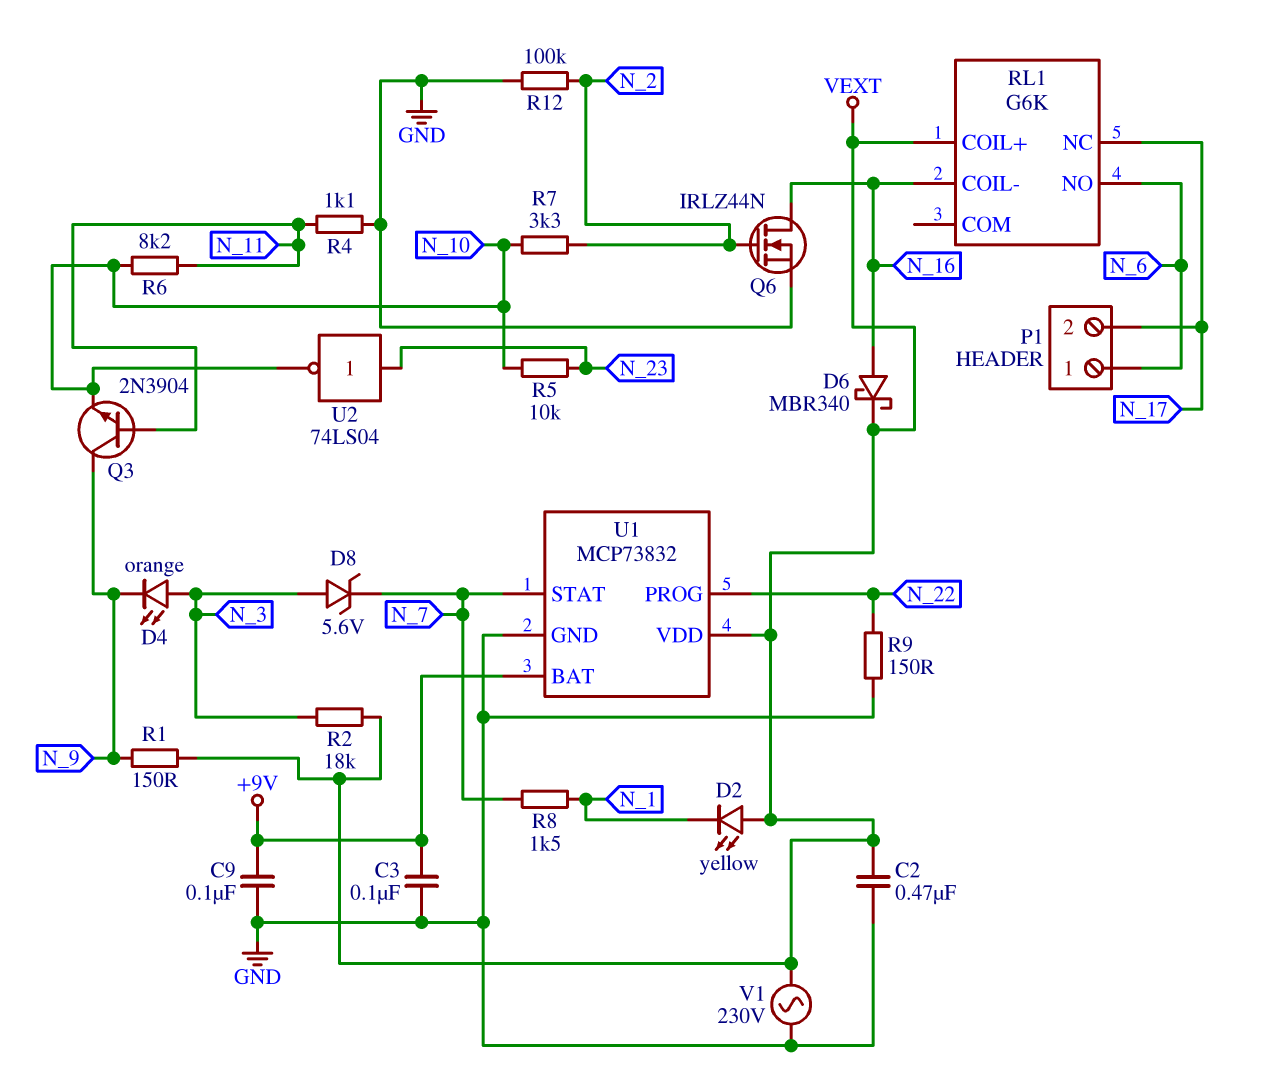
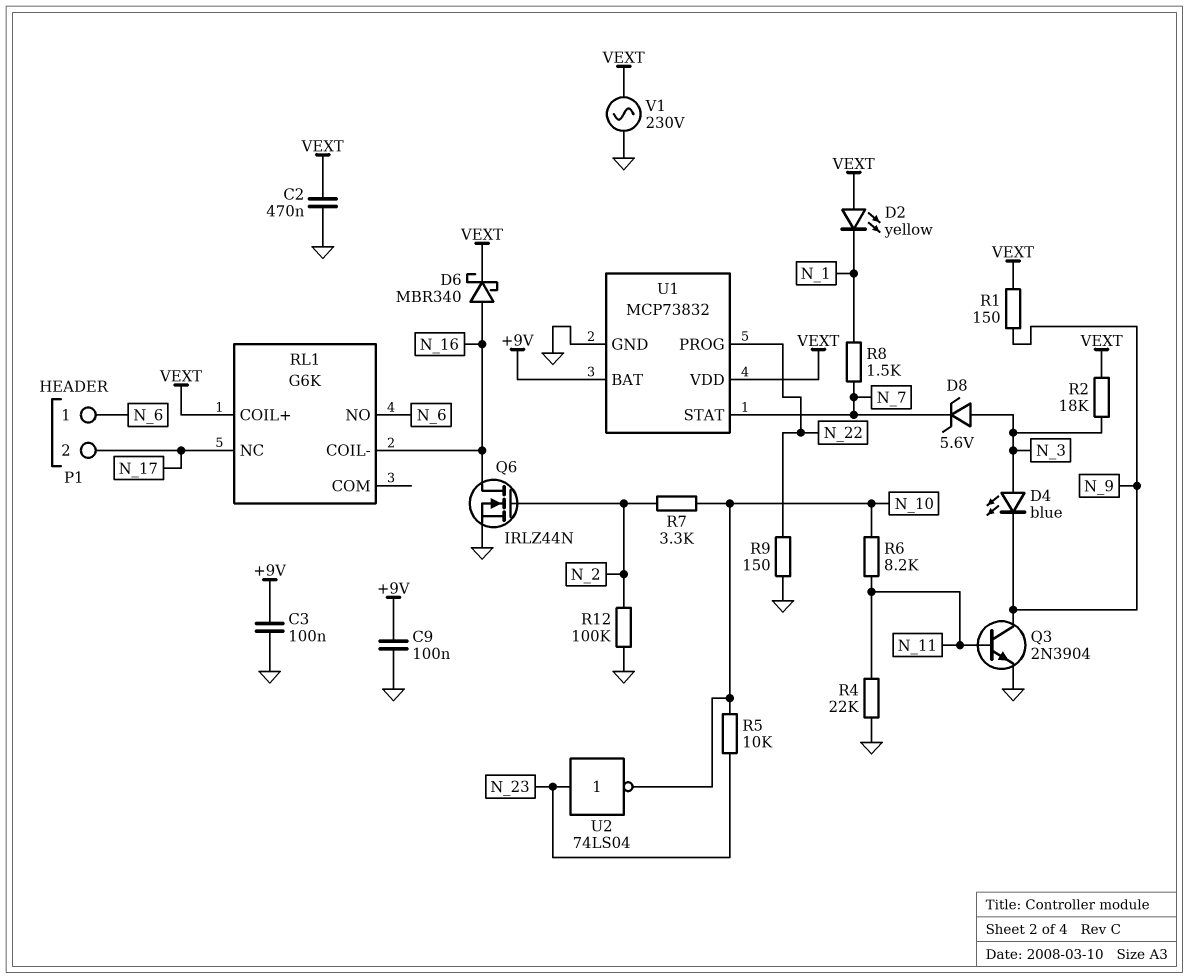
D4: LED orange (A N_3, K N_9) -> LED blue (A N_3, K N_9)
Q3: NPN 2N3904 (B N_11, C N_9, E N_10) -> NPN 2N3904 (B N_11, C N_9, E GND)
R4: 1.1k (GND, N_11) -> 22k (GND, N_11)

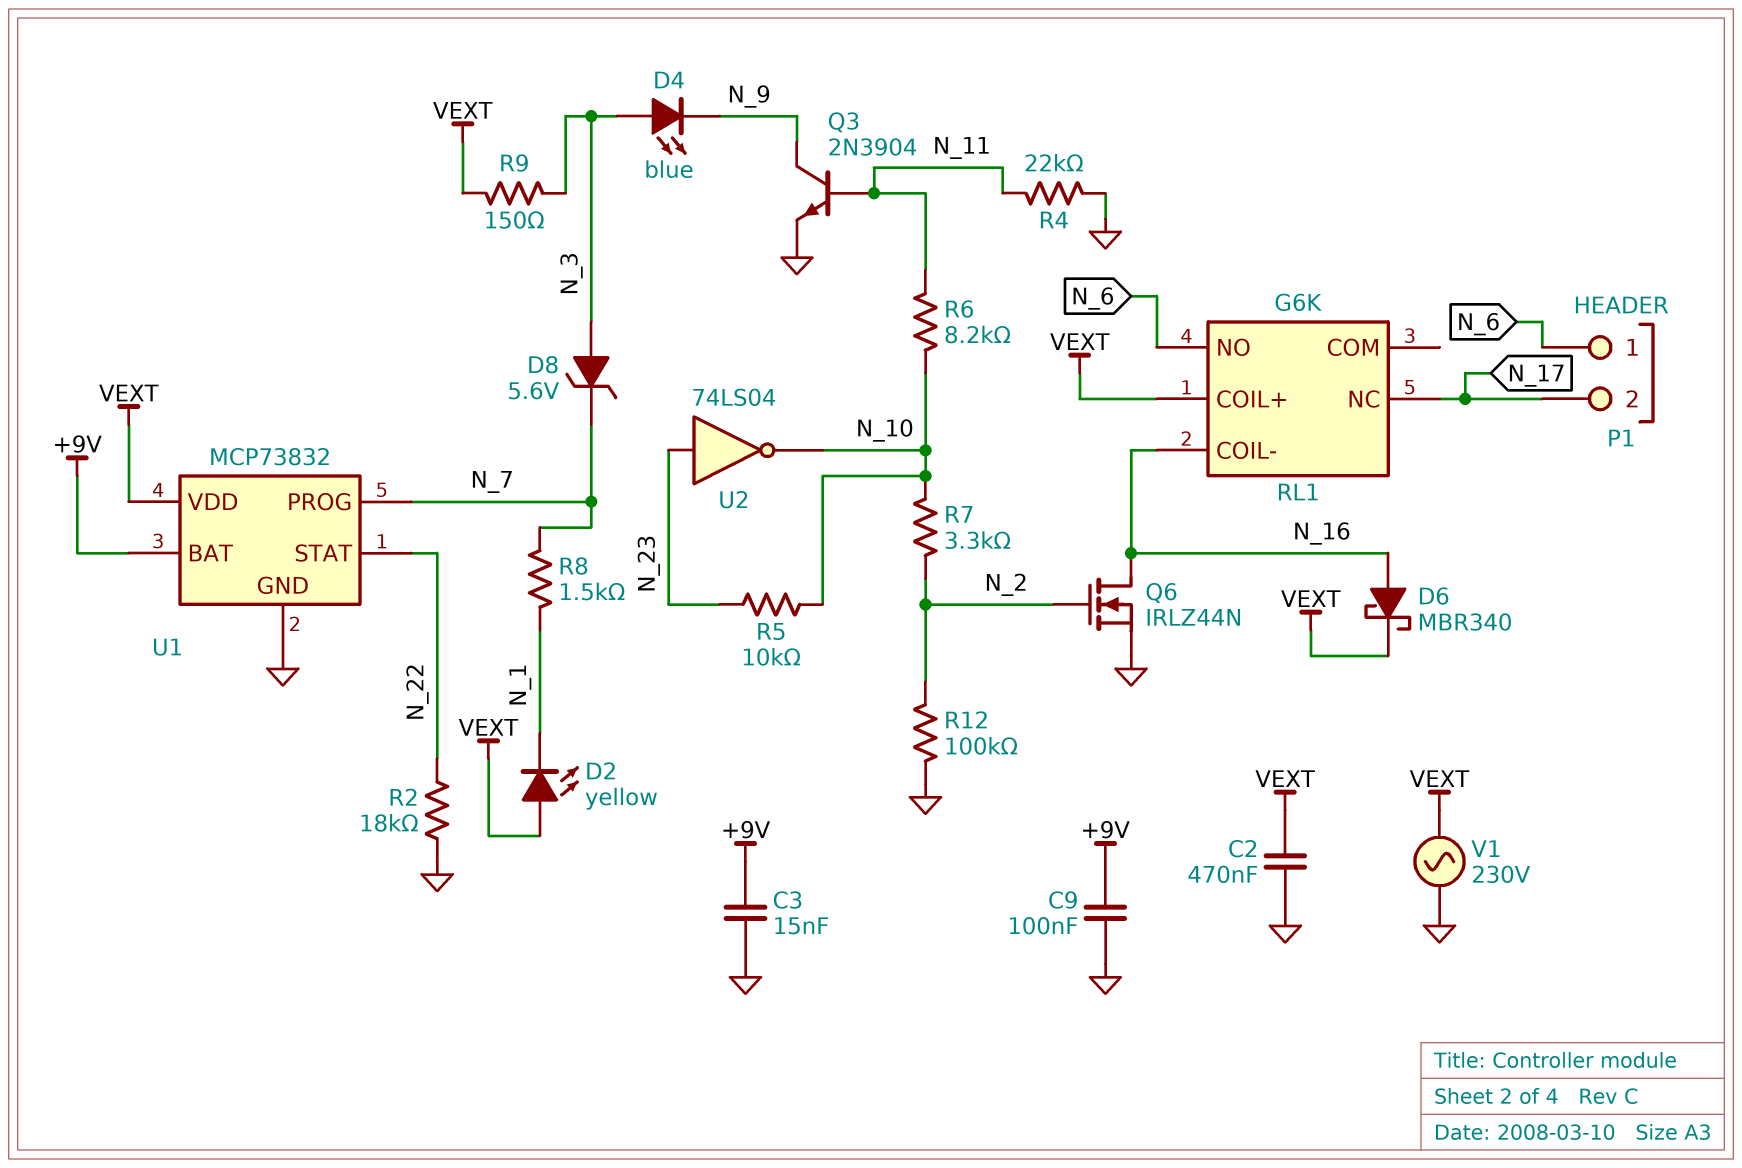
C3: 100nF (+9V, GND) -> 15nF (+9V, GND)
R1: 150 (N_9, VEXT) -> none
R2: 18k (N_3, VEXT) -> 18k (GND, N_22)
R9: 150 (GND, N_22) -> 150 (N_3, VEXT)
U1 pin PROG: N_22 -> N_7
U1 pin STAT: N_7 -> N_22

